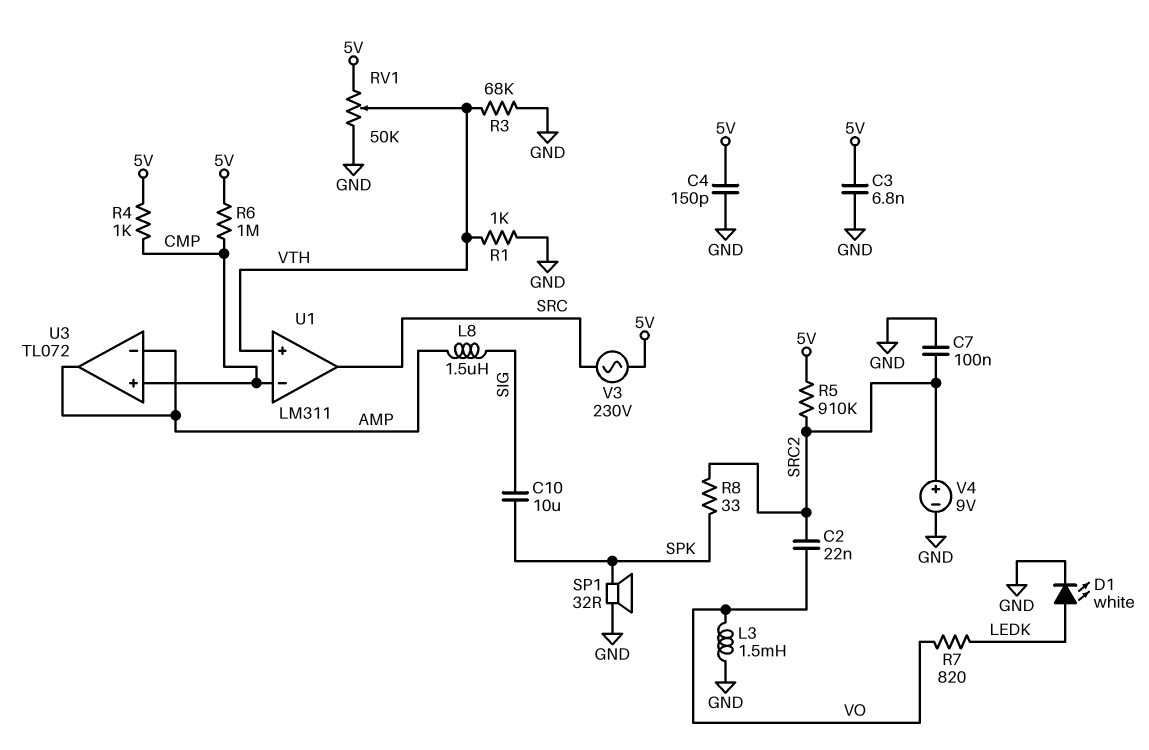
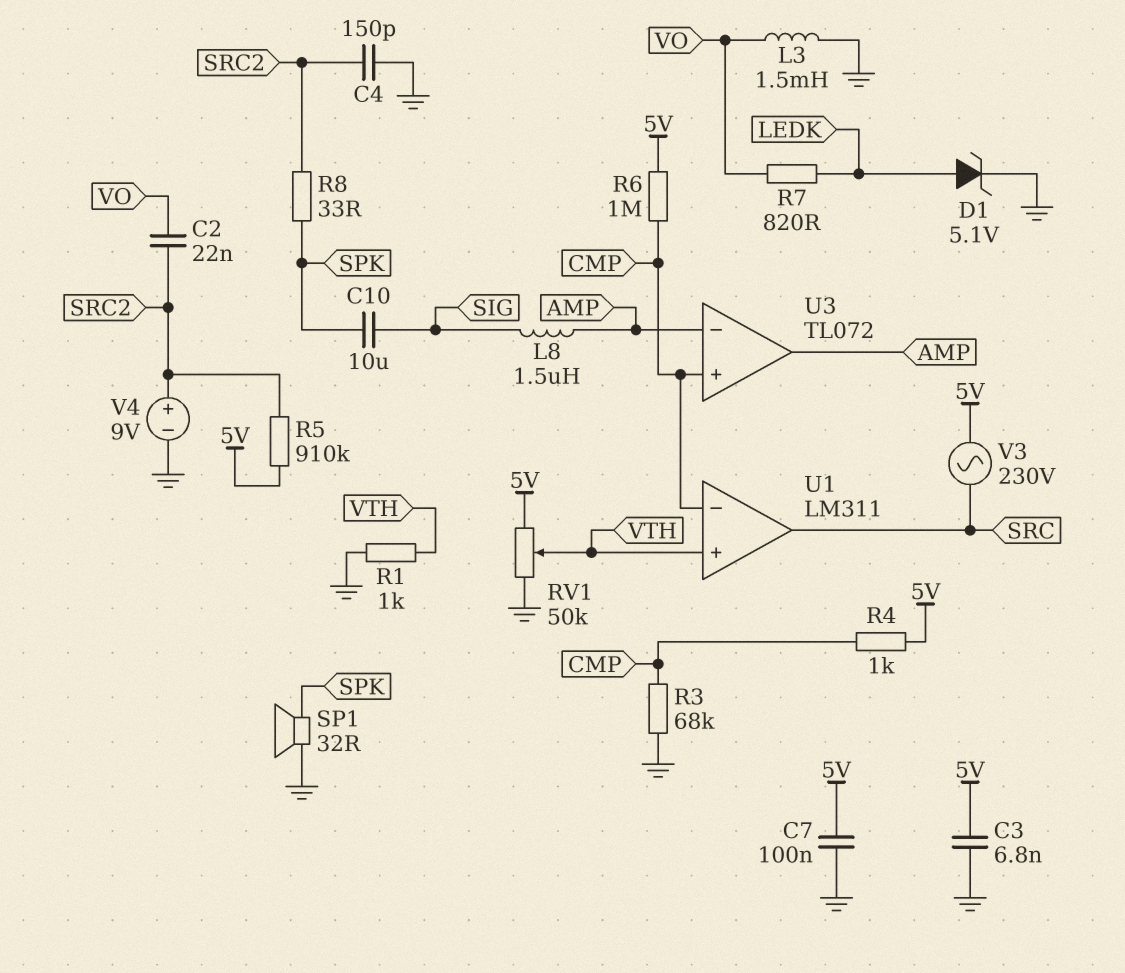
C4: 150pF (5V, GND) -> 150pF (GND, SRC2)
C7: 100nF (GND, SRC2) -> 100nF (5V, GND)
D1: LED white (A LEDK, K GND) -> zener 5.1V (A LEDK, K GND)
R3: 68k (GND, VTH) -> 68k (CMP, GND)

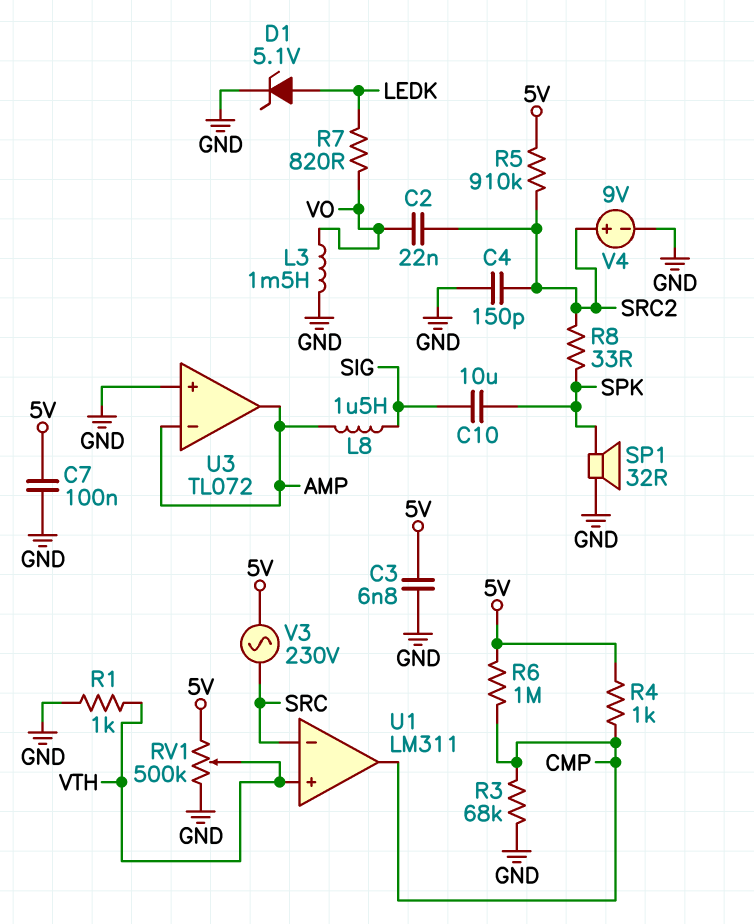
RV1: 50k (5V, GND, wiper VTH) -> 500k (5V, GND, wiper VTH)
U1 pin in-: CMP -> SRC
U1 pin out: SRC -> CMP
U3 pin in+: CMP -> GND

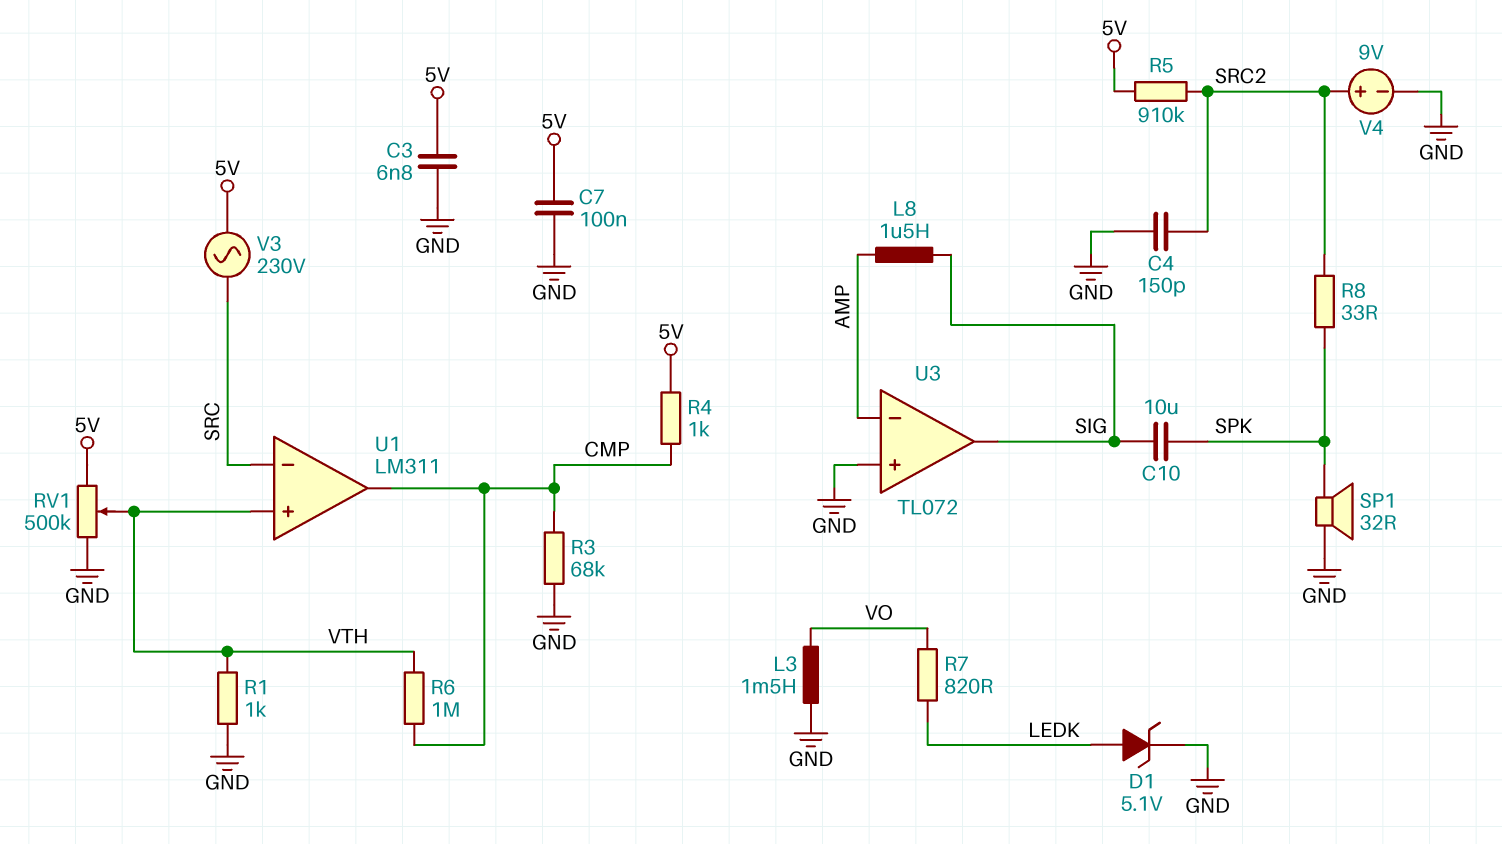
C2: 22nF (SRC2, VO) -> none
R6: 1M (5V, CMP) -> 1M (CMP, VTH)
U3 pin out: AMP -> SIG

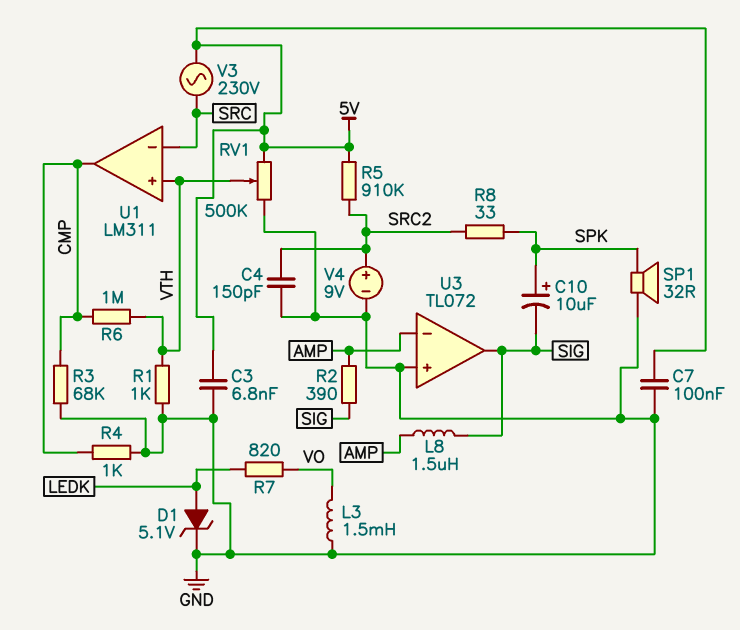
C10: 10uF (SIG, SPK) -> 10uF (plus SPK, minus SIG)
R2: none -> 390 (AMP, SIG)
R4: 1k (5V, CMP) -> 1k (CMP, GND)

